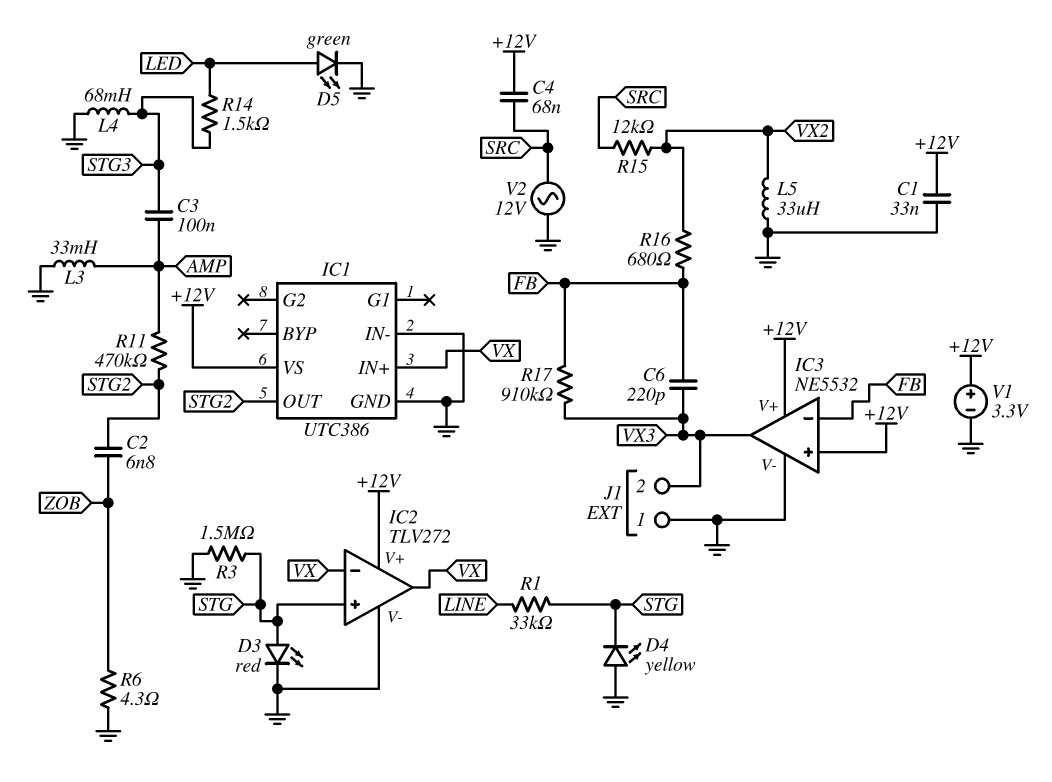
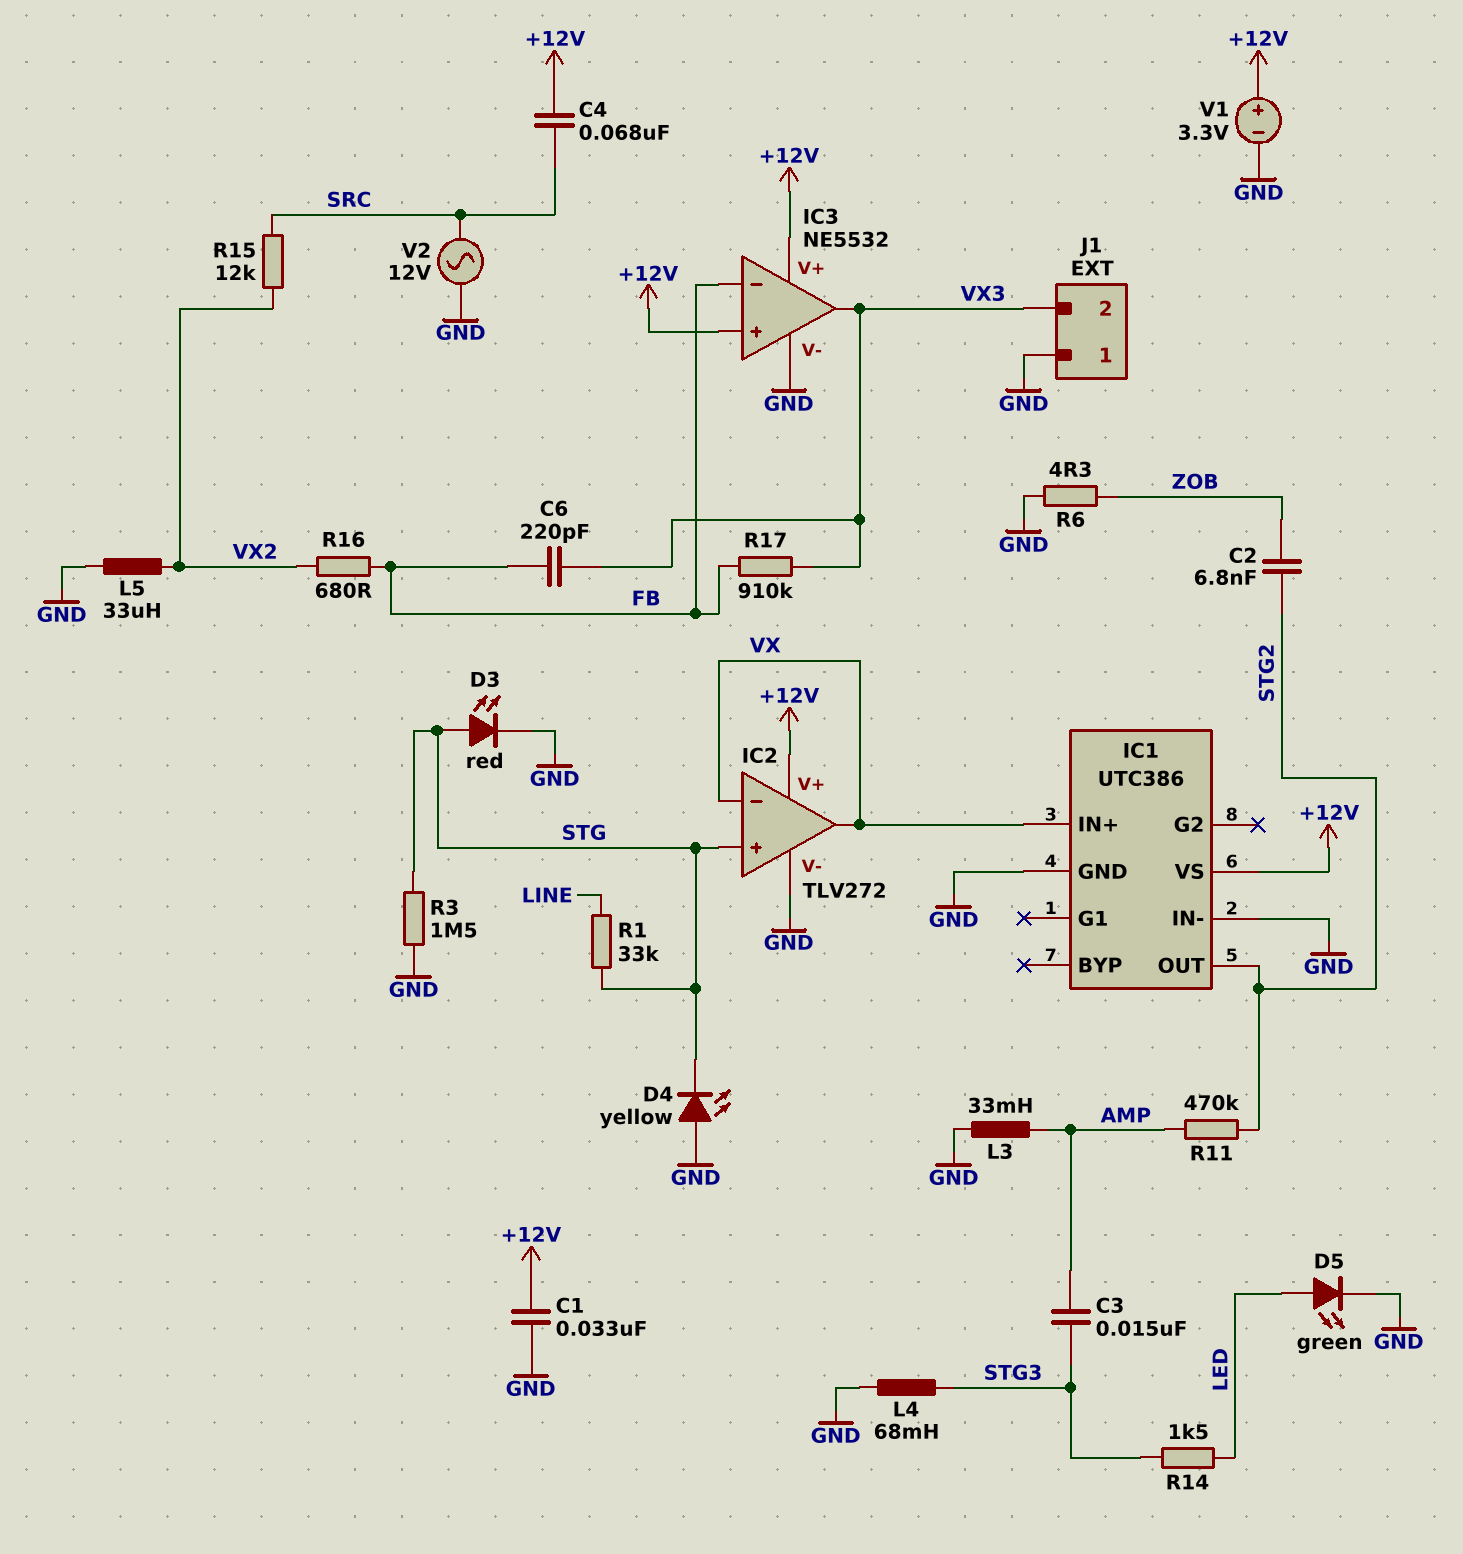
C3: 100nF (AMP, STG3) -> 15nF (AMP, STG3)

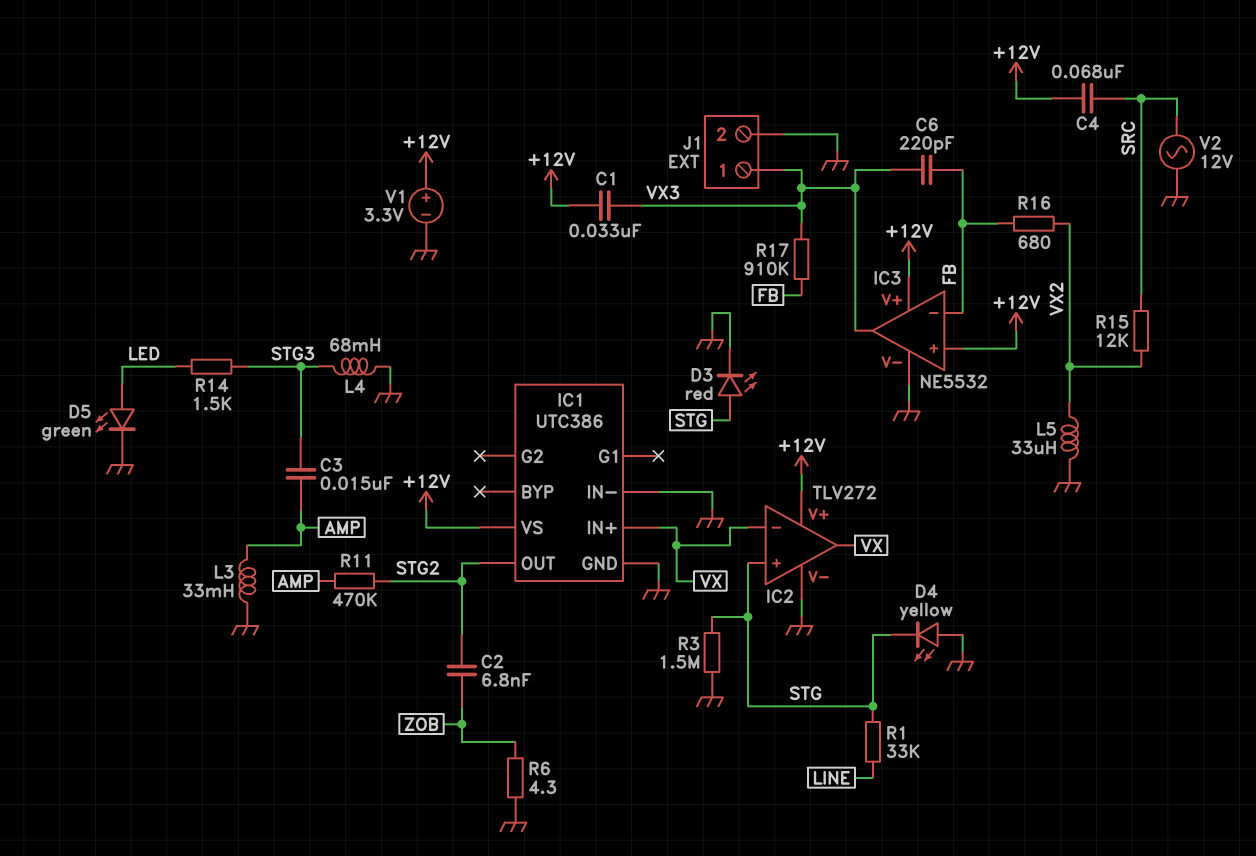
C1: 33nF (+12V, GND) -> 33nF (+12V, VX3)
J1 pin 1: GND -> VX3
J1 pin 2: VX3 -> GND

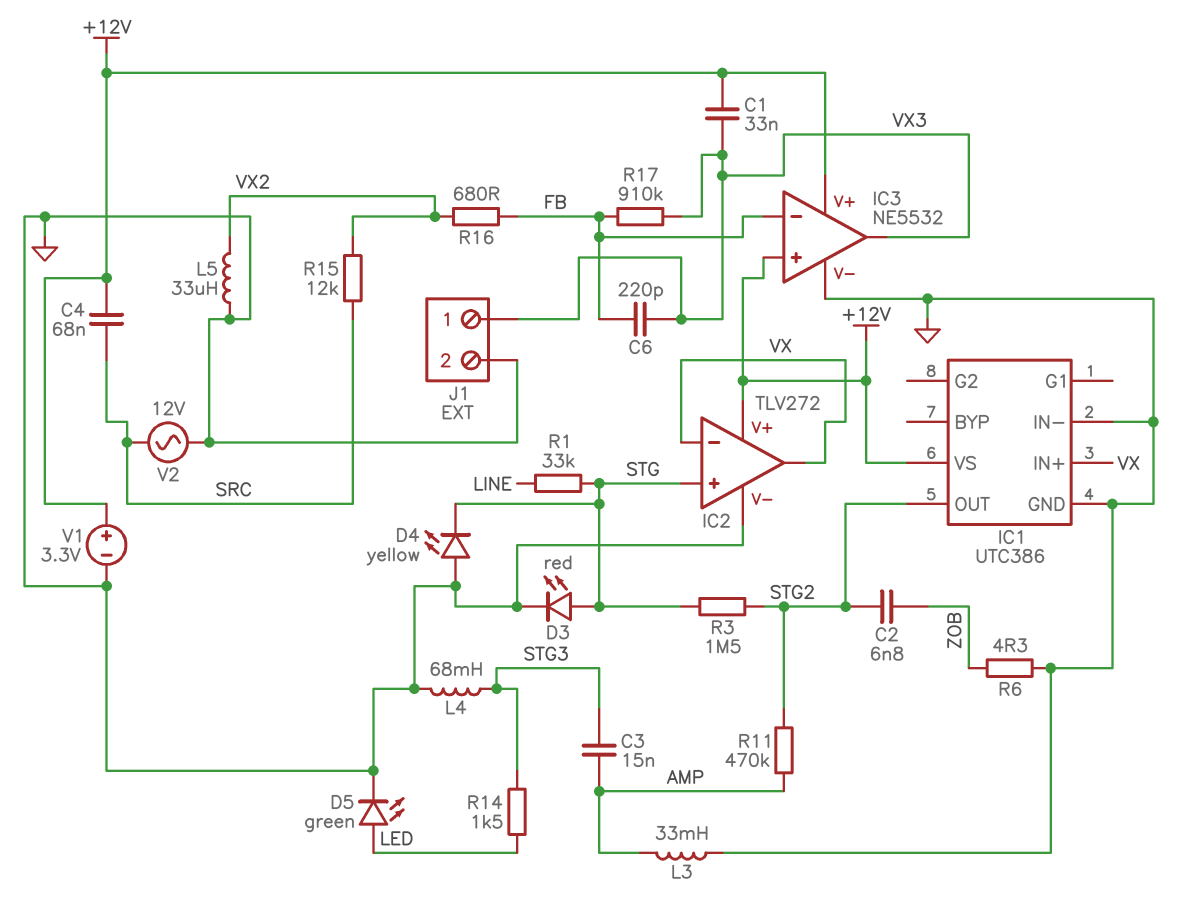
R3: 1.5M (GND, STG) -> 1.5M (STG, STG2)

